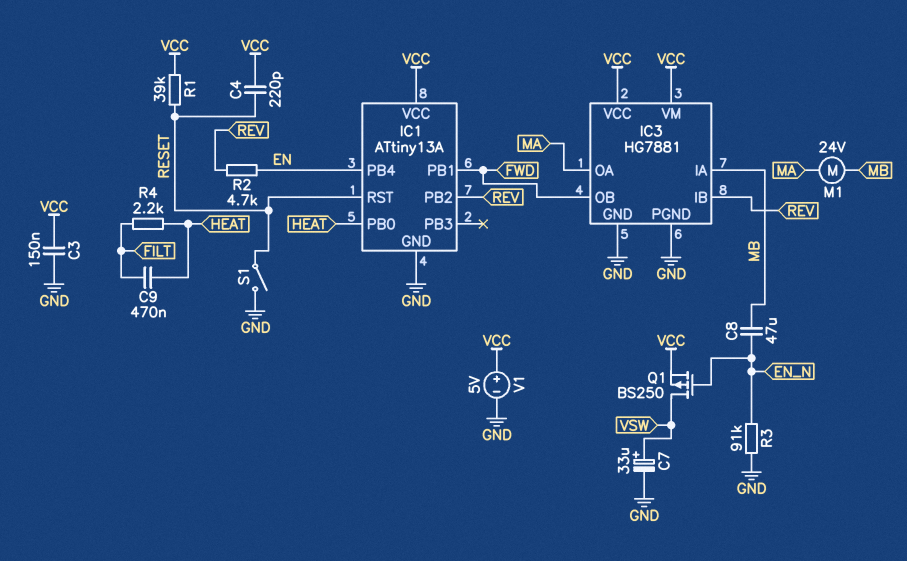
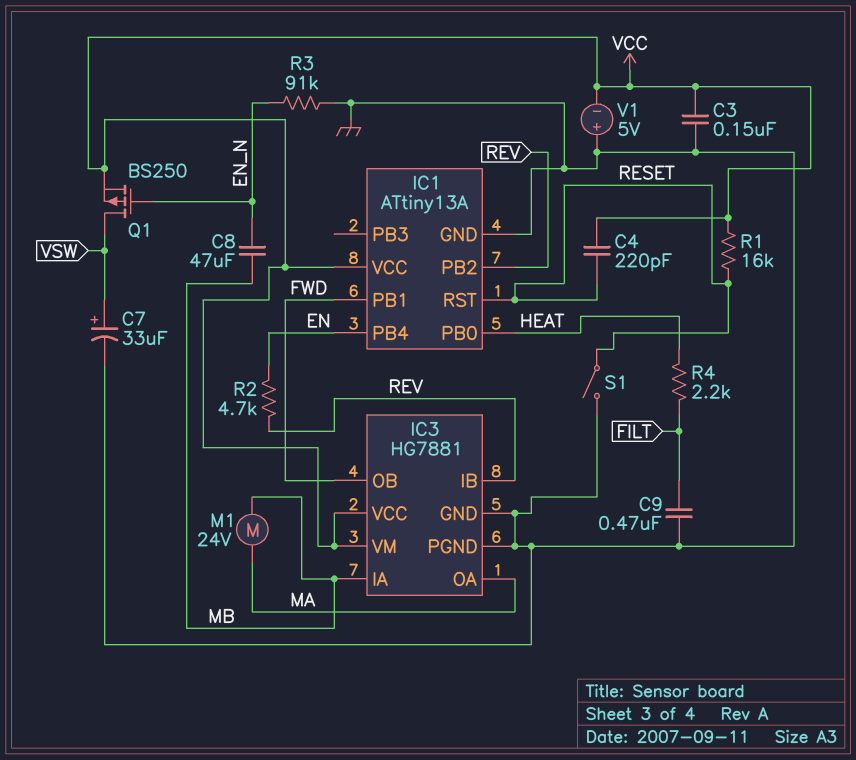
C9: 470nF (FILT, HEAT) -> 470nF (FILT, GND)
R1: 39k (RESET, VCC) -> 16k (RESET, VCC)
V1: 5V (plus VCC, minus GND) -> 5V (plus GND, minus VCC)

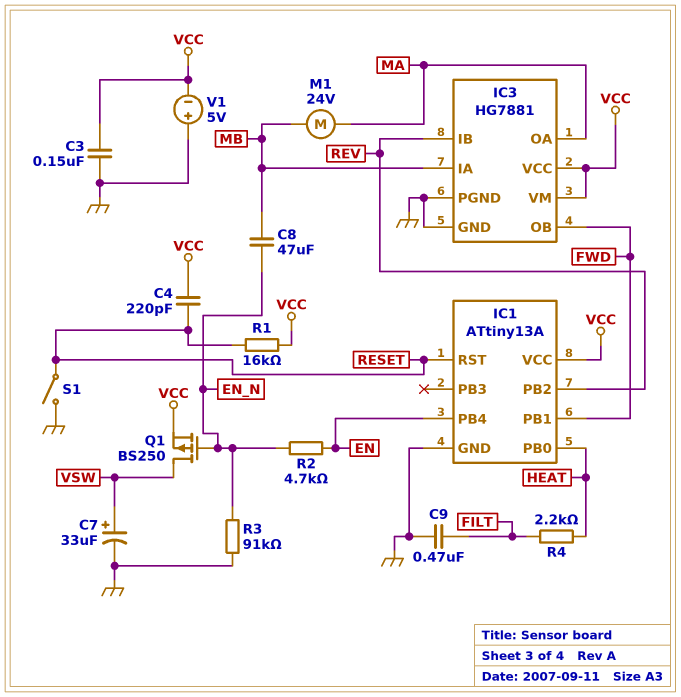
R2: 4.7k (EN, REV) -> 4.7k (EN, EN_N)

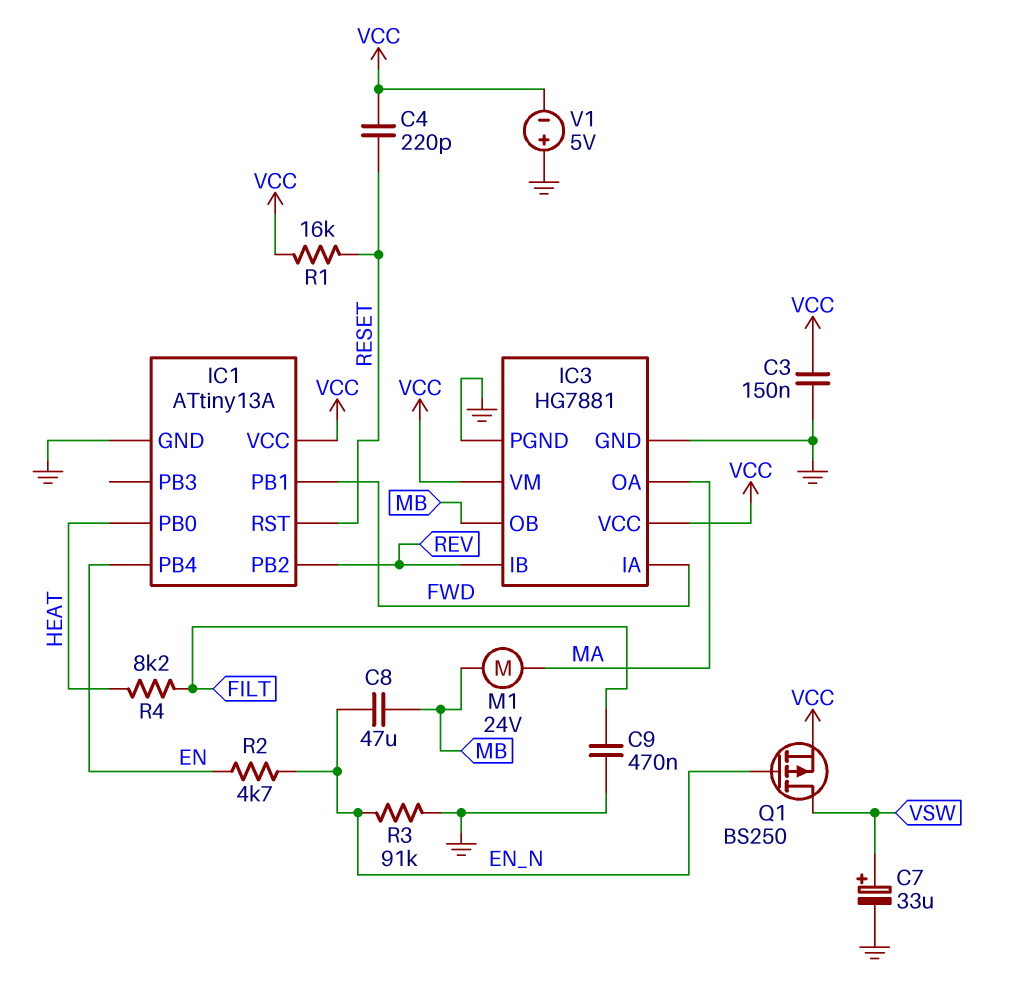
IC3 pin IA: MB -> FWD
IC3 pin OB: FWD -> MB
R4: 2.2k (FILT, HEAT) -> 8.2k (FILT, HEAT)
S1: switch (GND, RESET) -> none

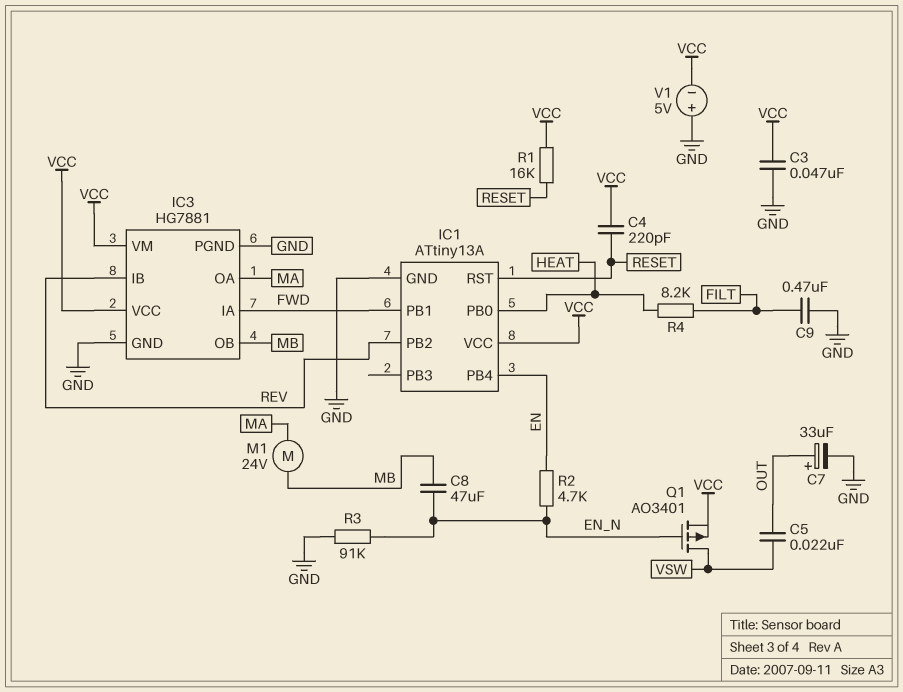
C3: 150nF (GND, VCC) -> 47nF (GND, VCC)
C5: none -> 22nF (OUT, VSW)
C7: 33uF (plus VSW, minus GND) -> 33uF (plus OUT, minus GND)
Q1: PMOS BS250 (G EN_N, D VSW, S VCC) -> PMOS AO3401 (G EN_N, D VSW, S VCC)

